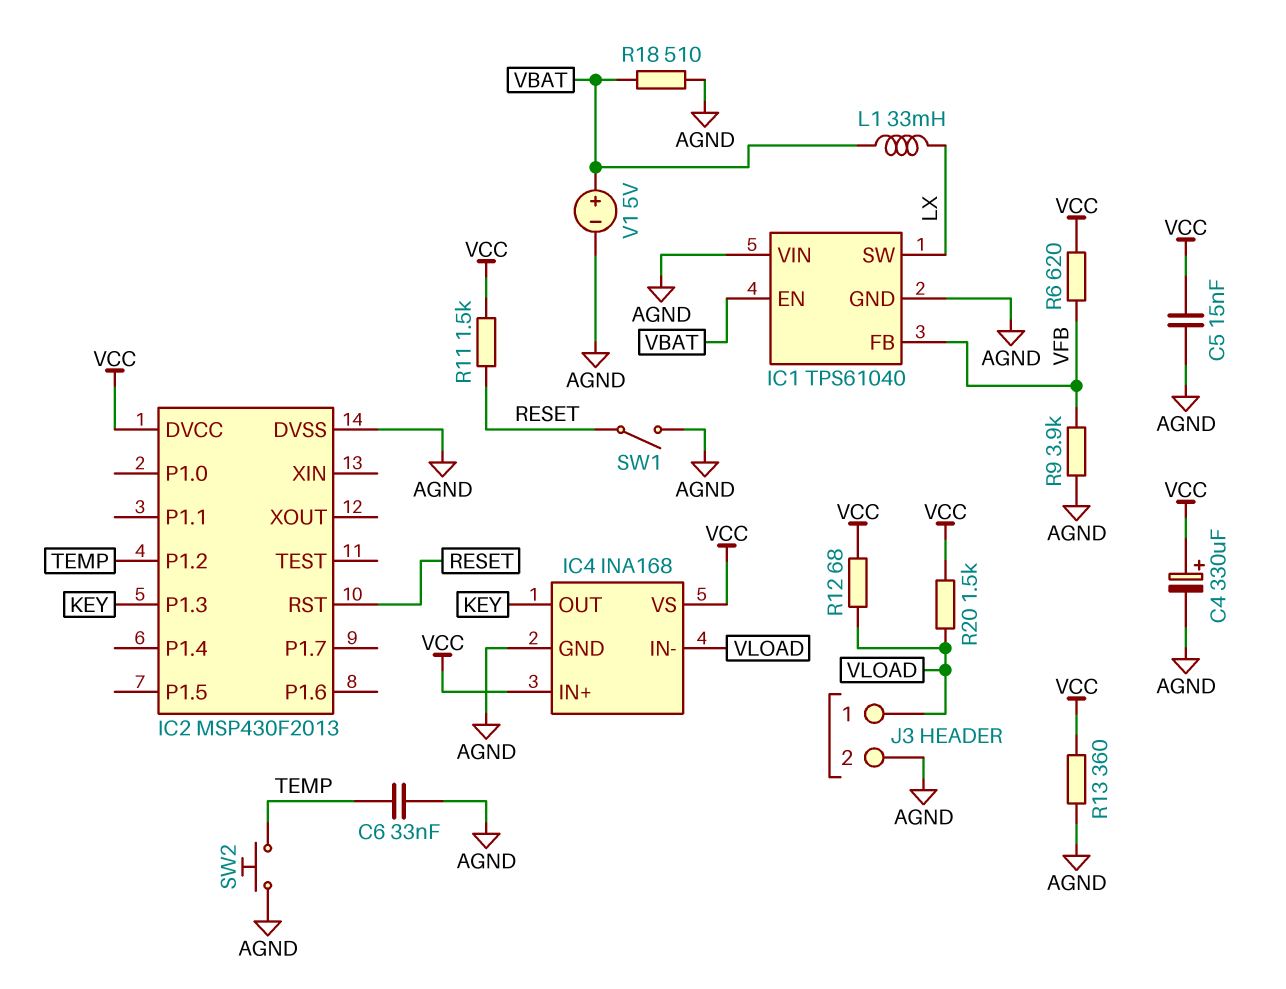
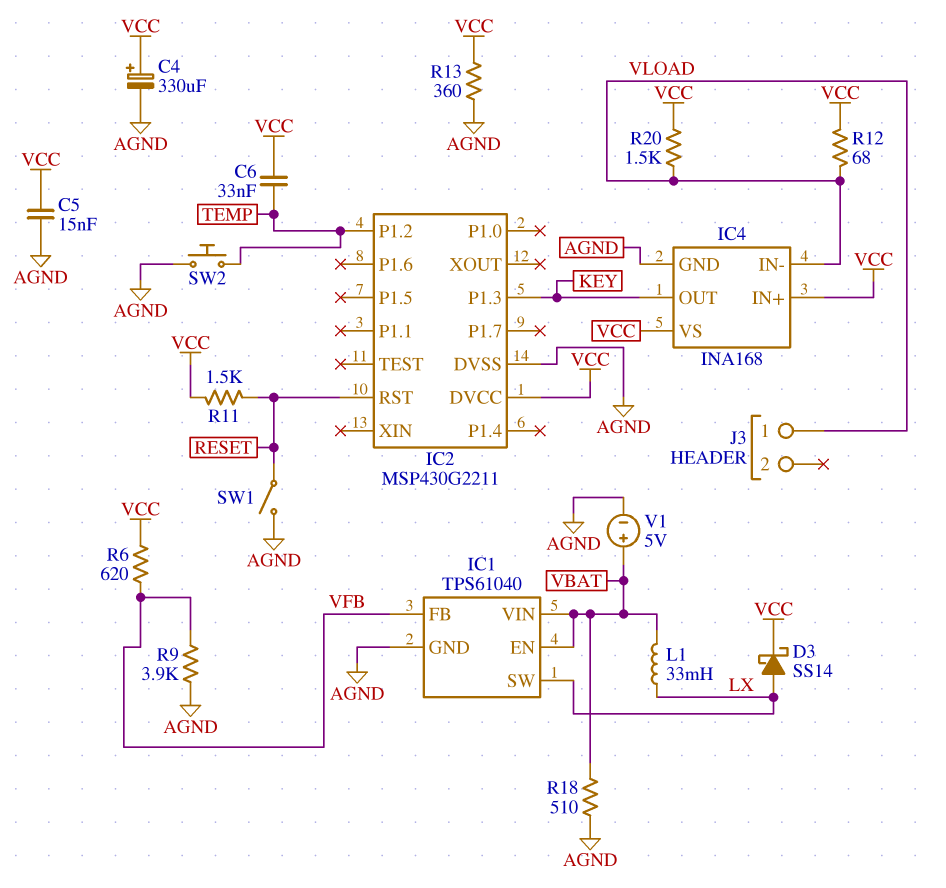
C6: 33nF (AGND, TEMP) -> 33nF (TEMP, VCC)
D3: none -> schottky SS14 (A LX, K VCC)
IC1 pin VIN: AGND -> VBAT
IC2: MSP430F2013 -> MSP430G2211
J3 pin 2: AGND -> none

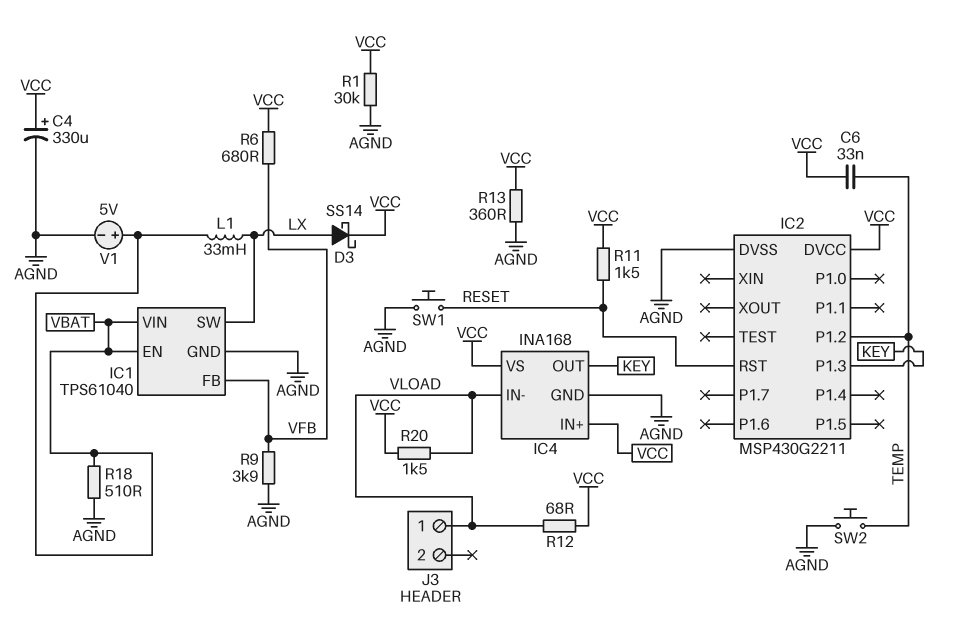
C5: 15nF (AGND, VCC) -> none
R1: none -> 30k (AGND, VCC)
R6: 620 (VCC, VFB) -> 680 (VCC, VFB)
SW1: switch (AGND, RESET) -> button (AGND, RESET)

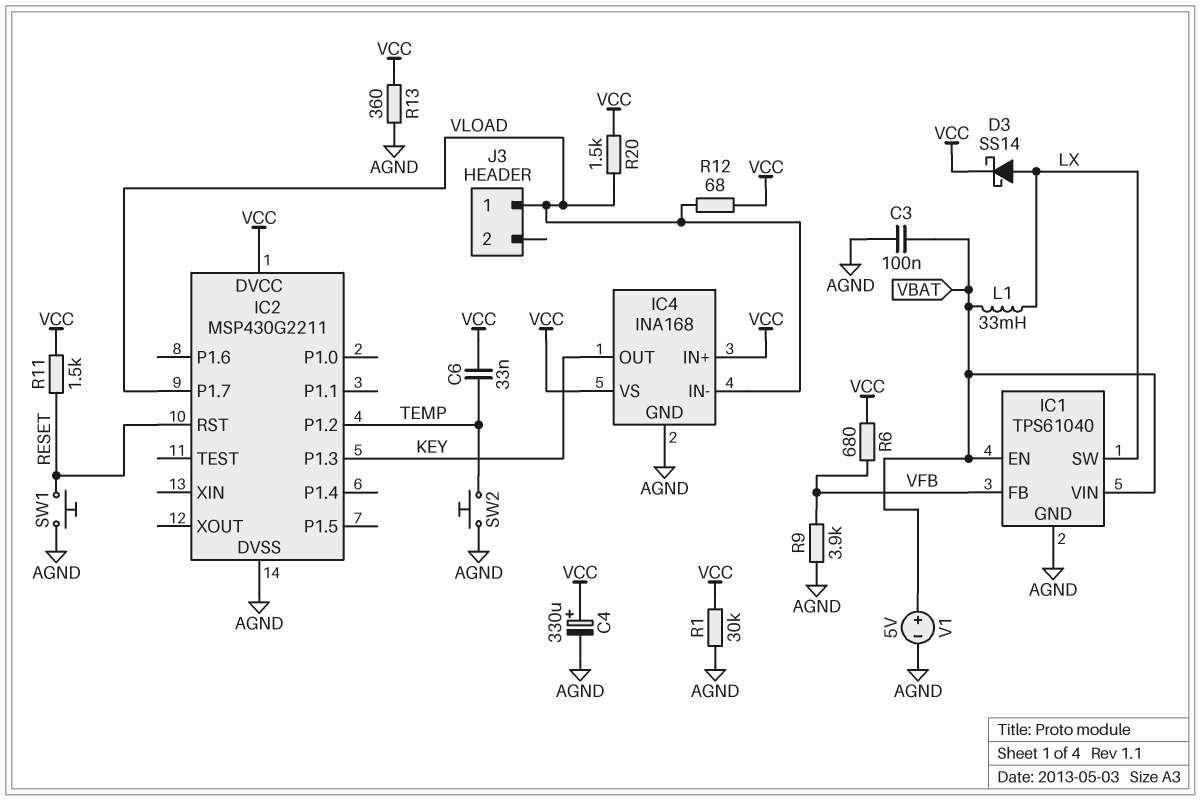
C3: none -> 100nF (AGND, VBAT)
IC2 pin P1.7: none -> VLOAD
R18: 510 (AGND, VBAT) -> none

